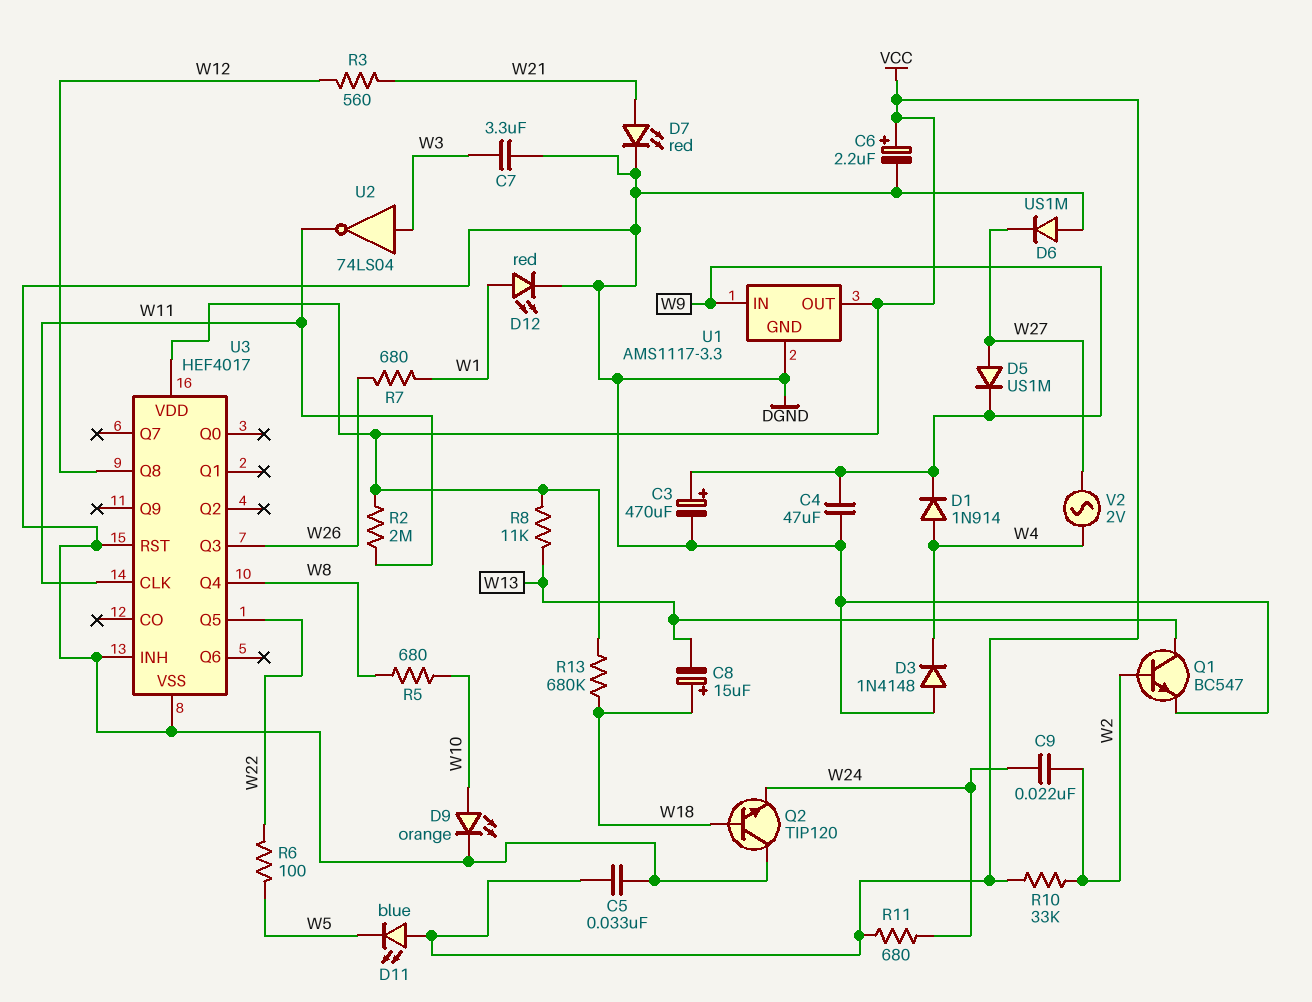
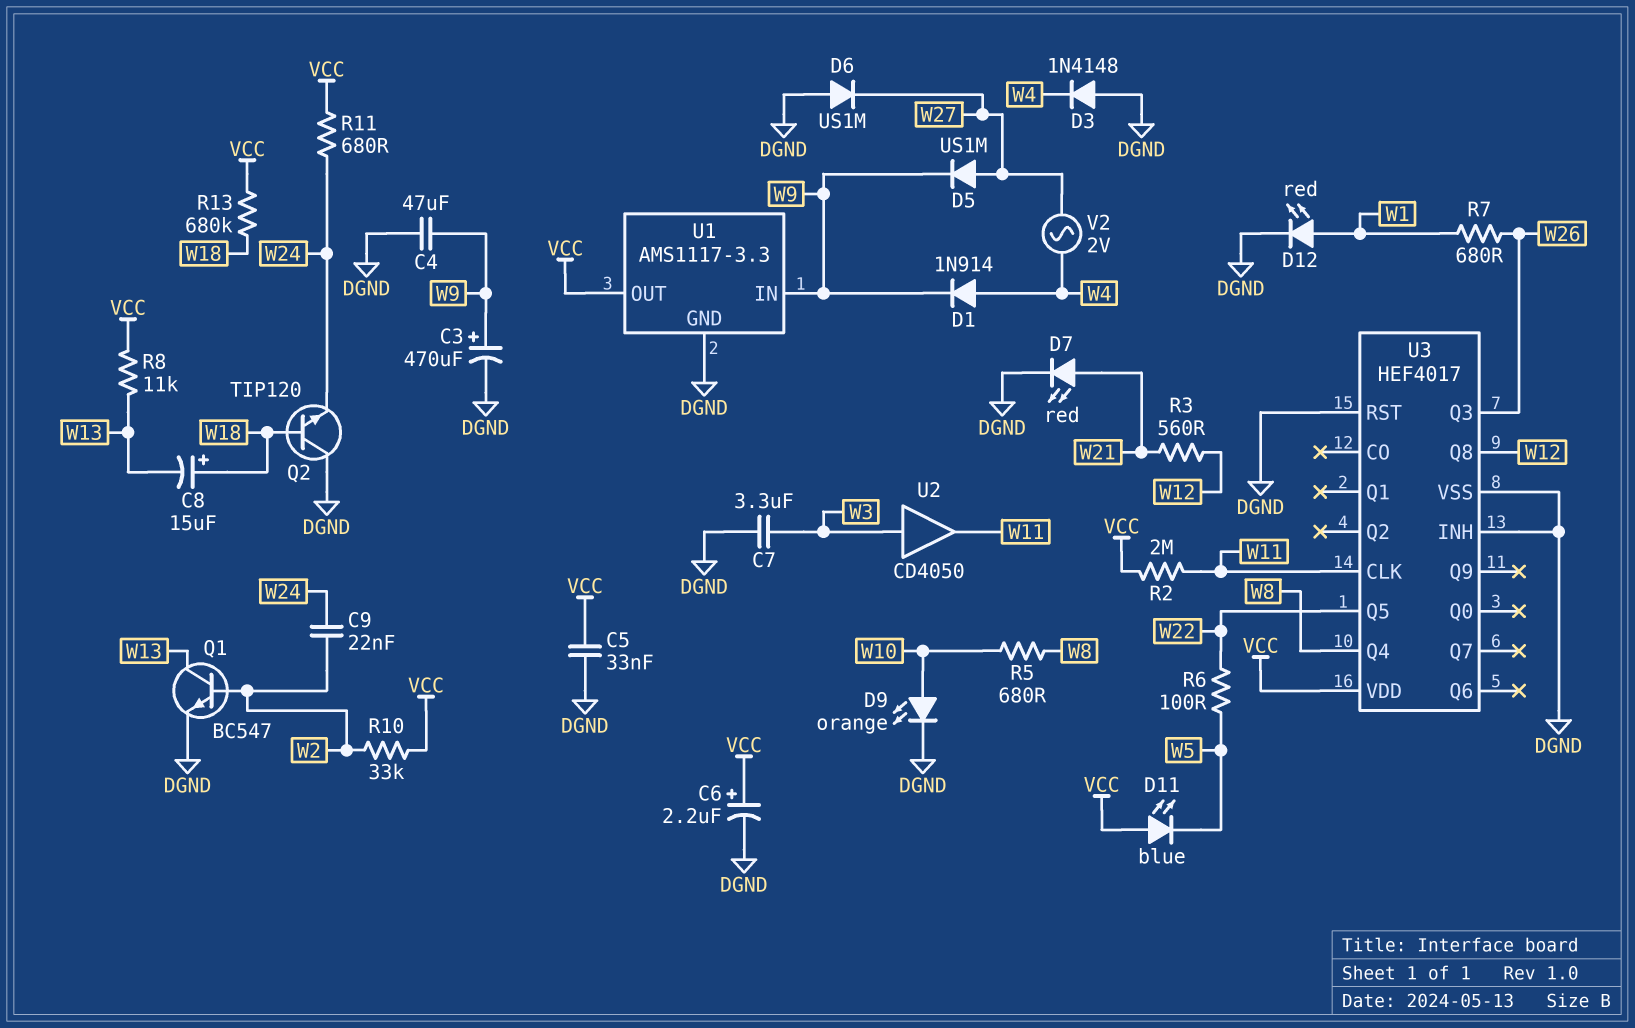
U2: NOT 74LS04 (in W3, out W11) -> buffer CD4050 (in W3, out W11)

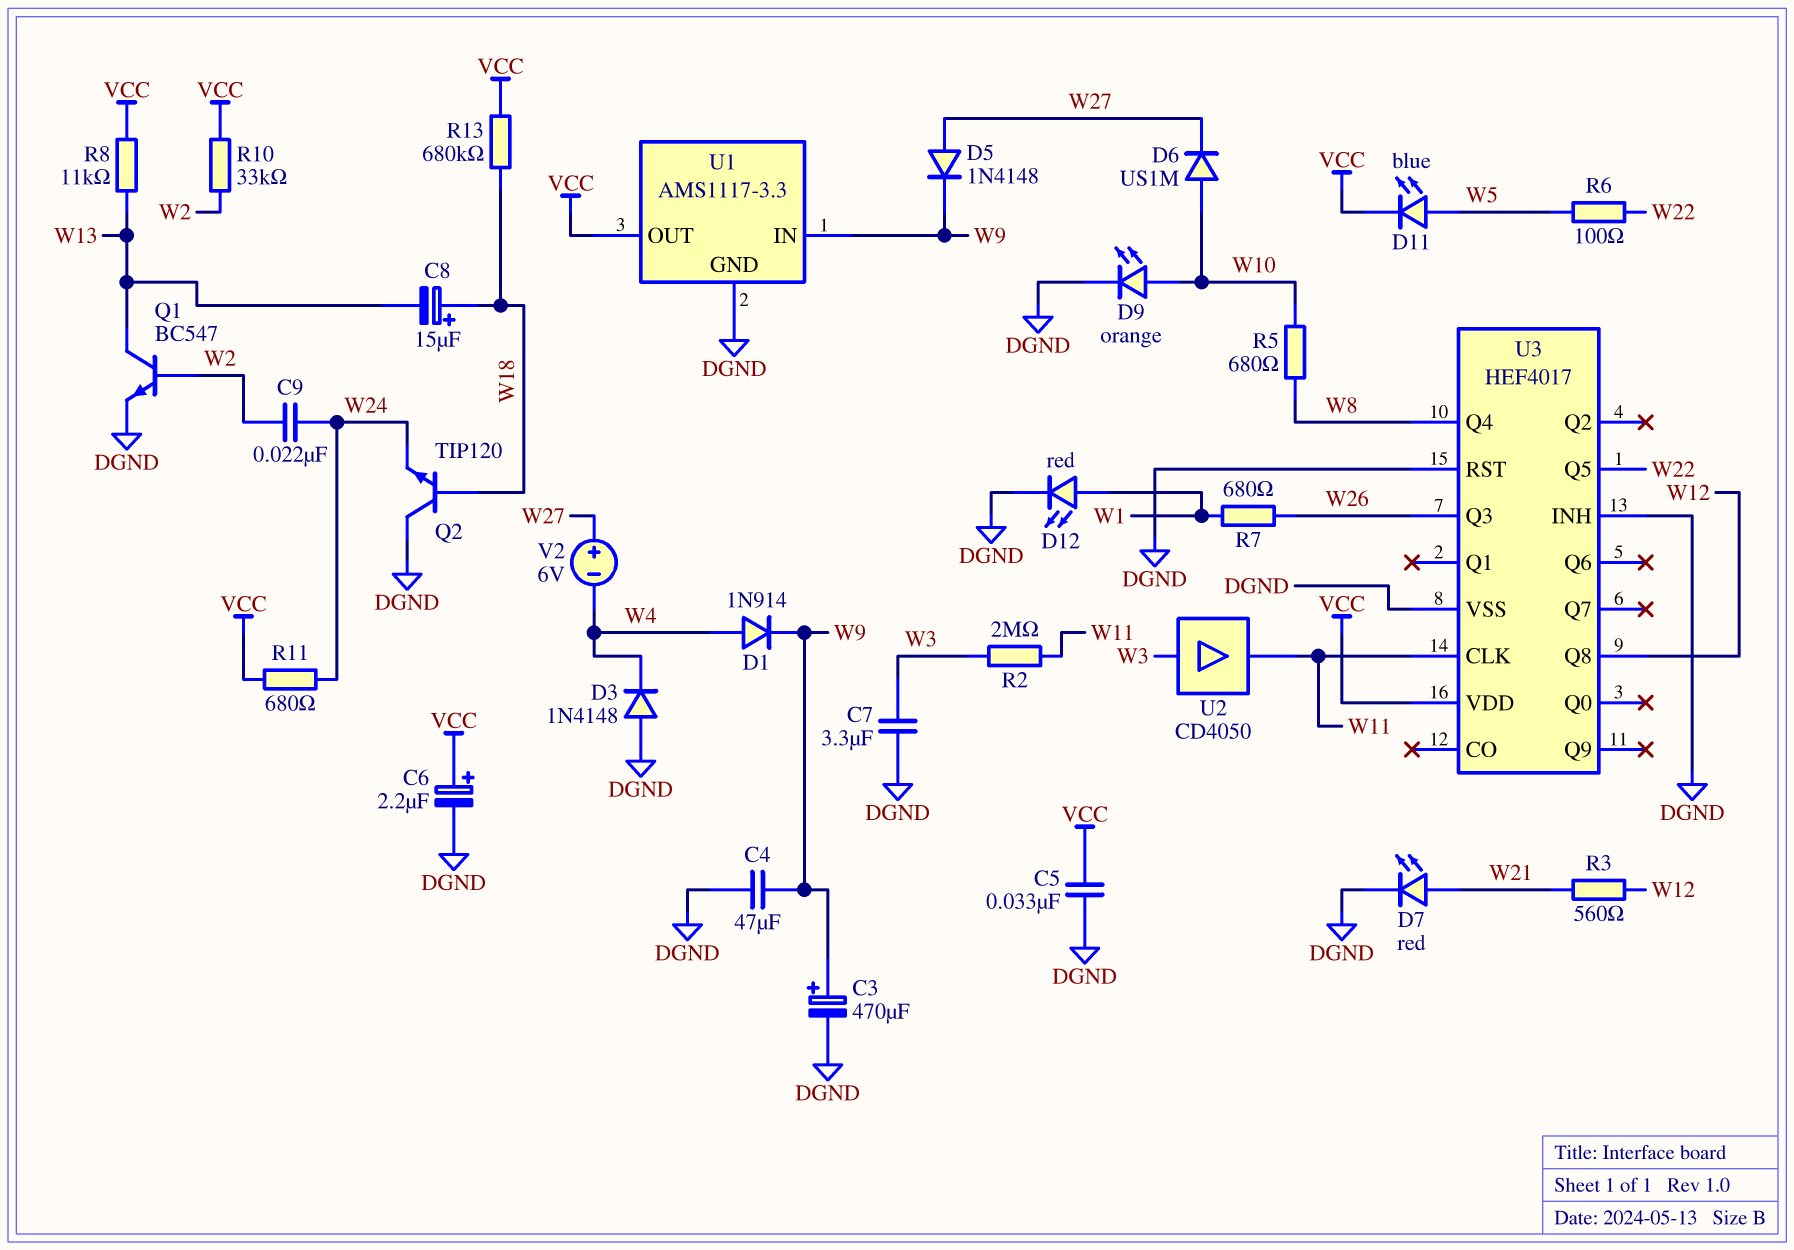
D5: diode US1M (A W27, K W9) -> diode 1N4148 (A W27, K W9)
D6: diode US1M (A DGND, K W27) -> diode US1M (A W10, K W27)
D11: LED blue (A VCC, K W5) -> LED blue (A W5, K VCC)
R2: 2M (VCC, W11) -> 2M (W3, W11)
V2: AC 2V (W4, W27) -> 6V (plus W27, minus W4)

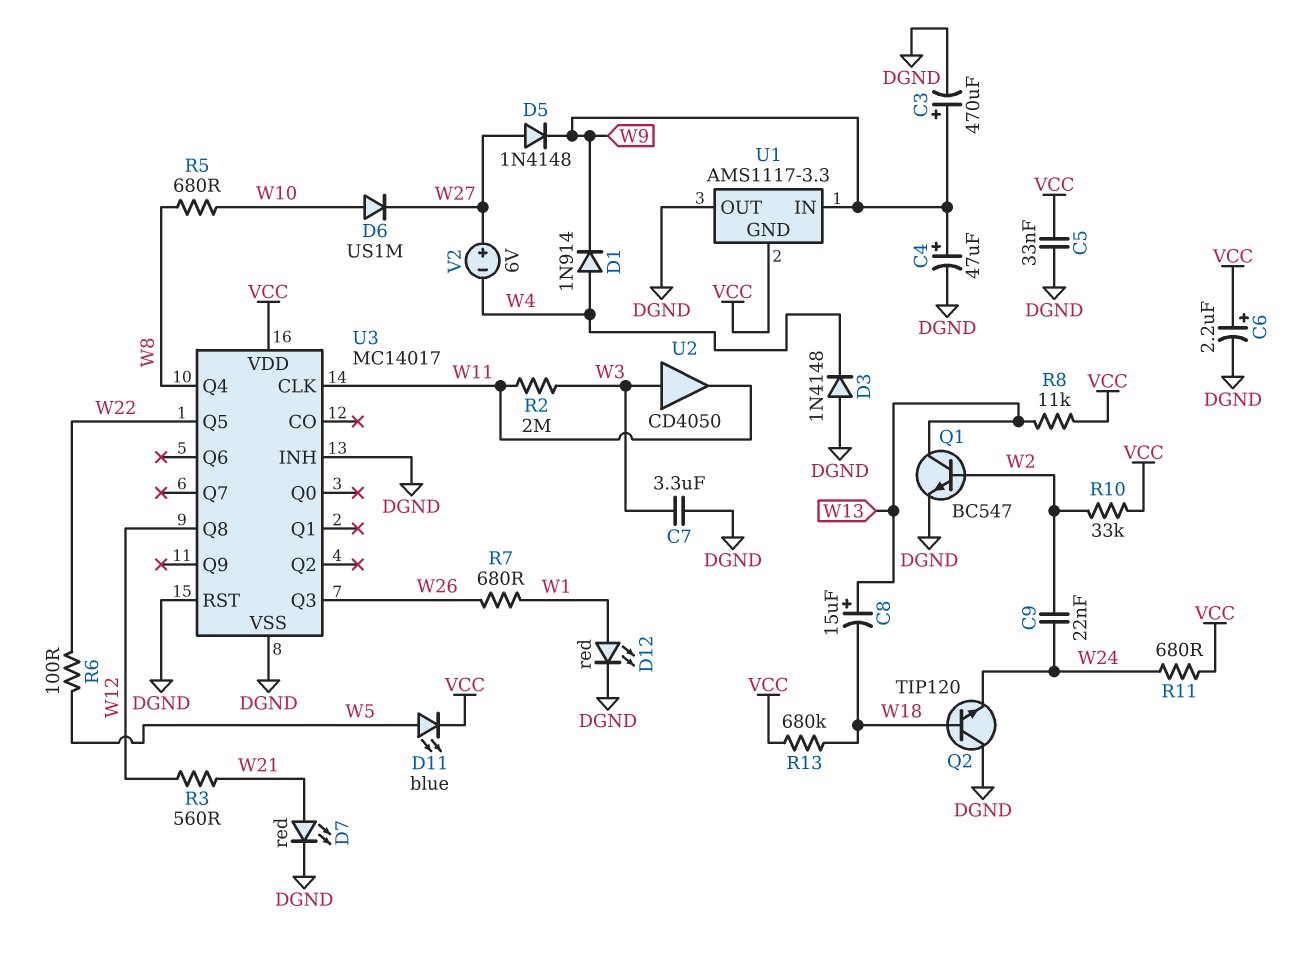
C4: 47uF (DGND, W9) -> 47uF (plus W9, minus DGND)
C8: 15uF (plus W18, minus W13) -> 15uF (plus W13, minus W18)
D9: LED orange (A W10, K DGND) -> none
U1 pin GND: DGND -> VCC
U1 pin OUT: VCC -> DGND
U3: HEF4017 -> MC14017

